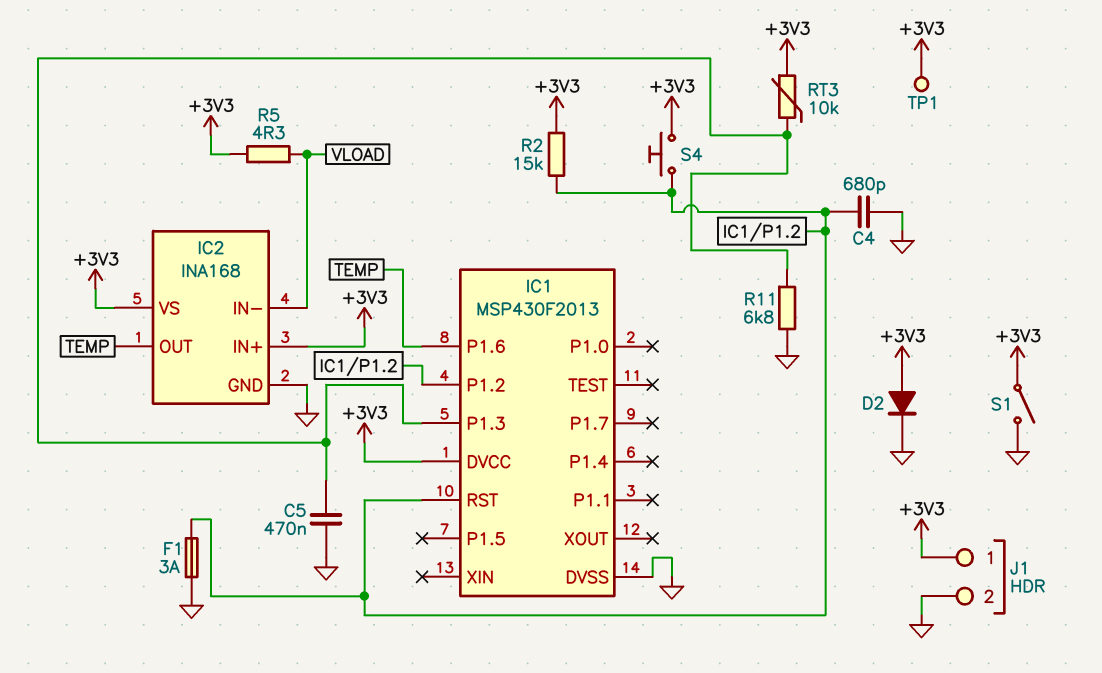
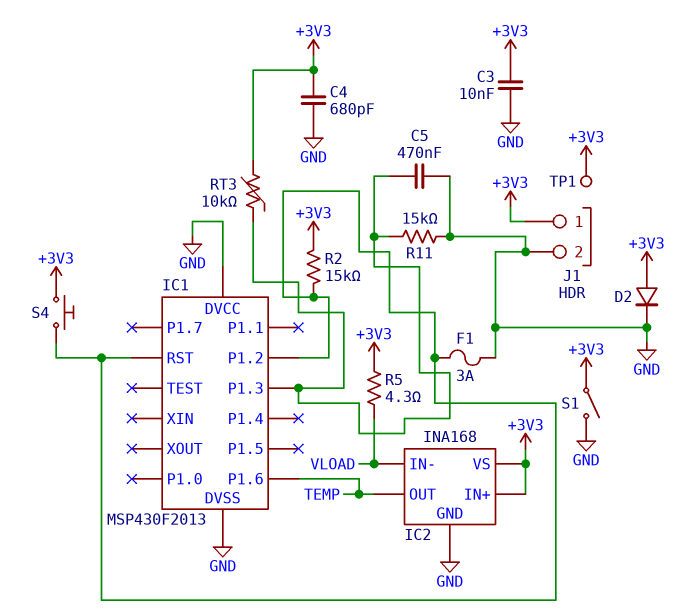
C3: none -> 10nF (+3V3, GND)
C4: 680pF (GND, IC1/P1.2) -> 680pF (+3V3, GND)
IC1 pin DVCC: +3V3 -> GND
R11: 6.8k (GND, IC1/P1.3) -> 15k (GND, IC1/P1.3)

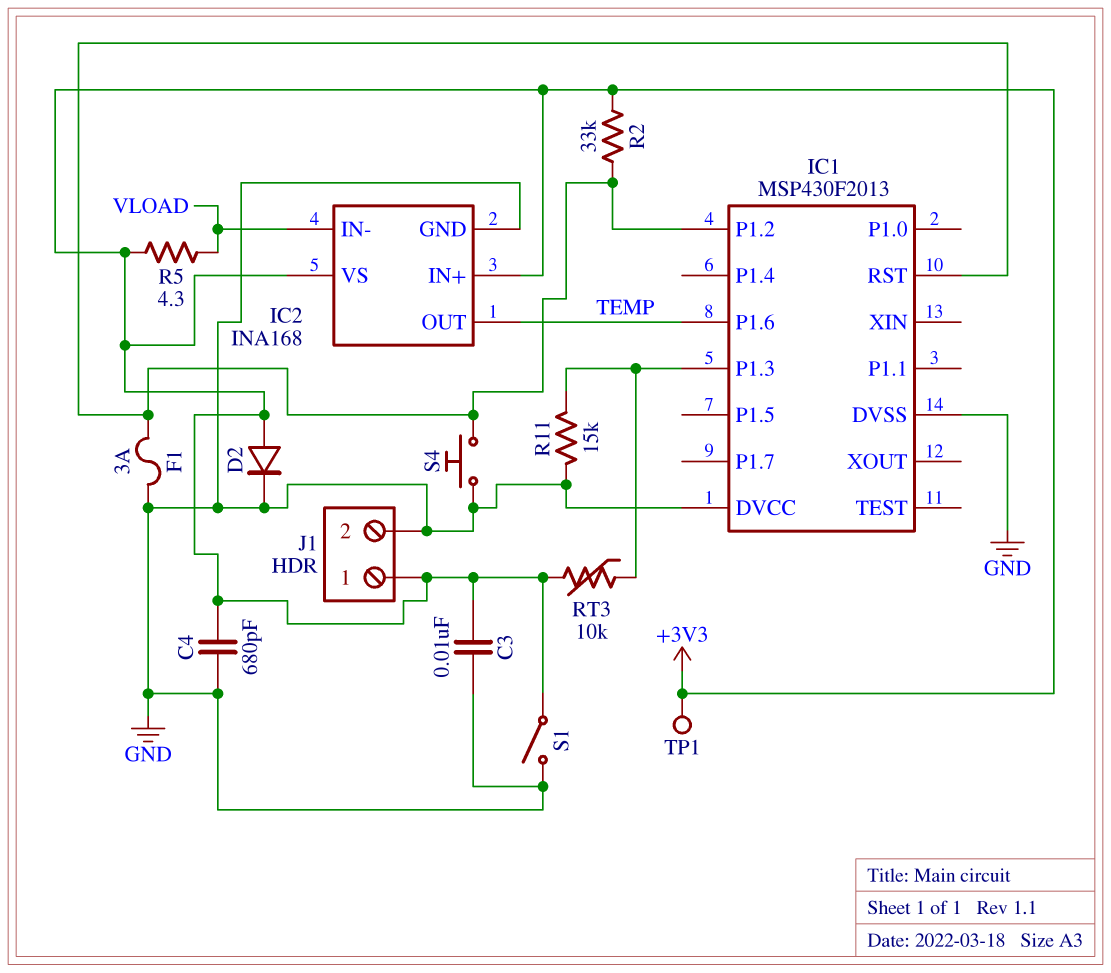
C5: 470nF (GND, IC1/P1.3) -> none
R2: 15k (+3V3, IC1/P1.2) -> 33k (+3V3, IC1/P1.2)
S4: button (+3V3, IC1/P1.2) -> button (GND, IC1/P1.2)

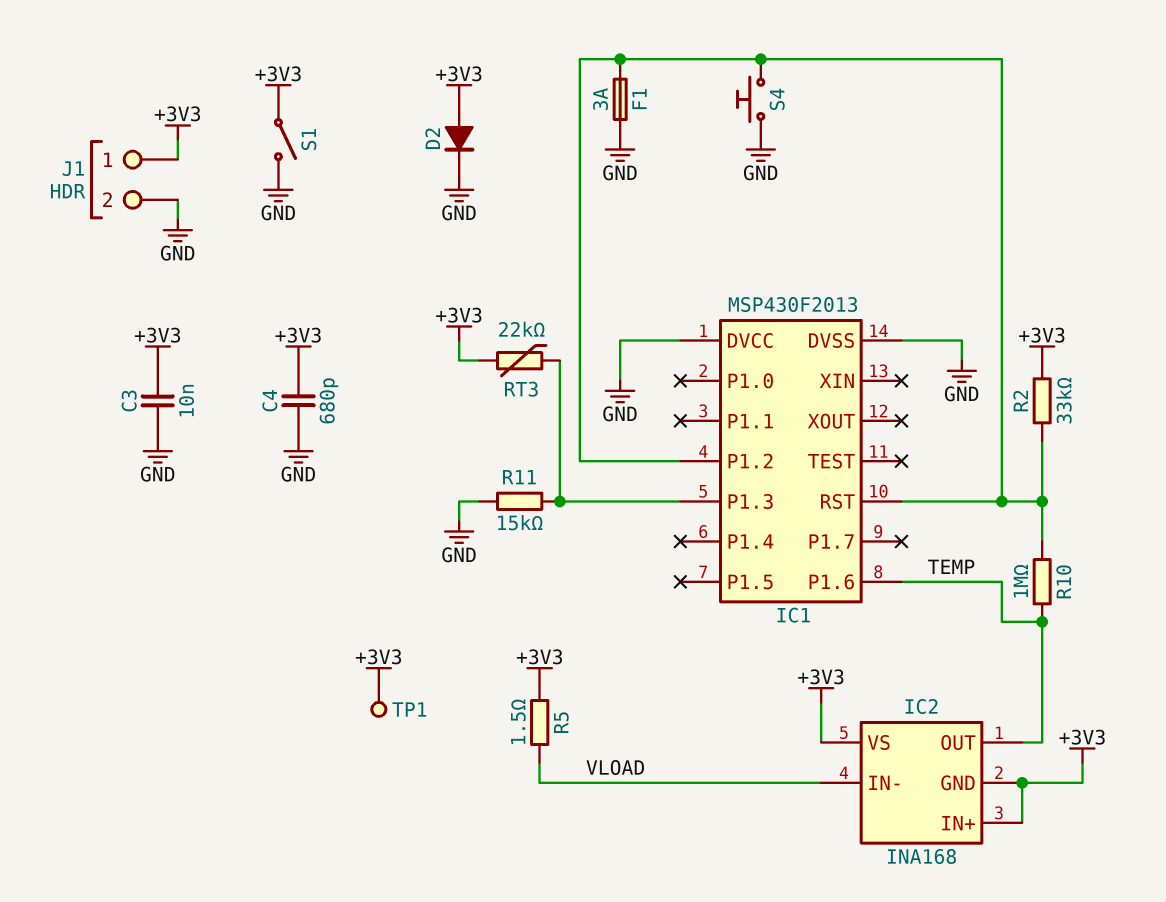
IC2 pin GND: GND -> +3V3
R5: 4.3 (+3V3, VLOAD) -> 1.5 (+3V3, VLOAD)
R10: none -> 1M (IC1/P1.2, TEMP)
RT3: 10k (+3V3, IC1/P1.3) -> 22k (+3V3, IC1/P1.3)

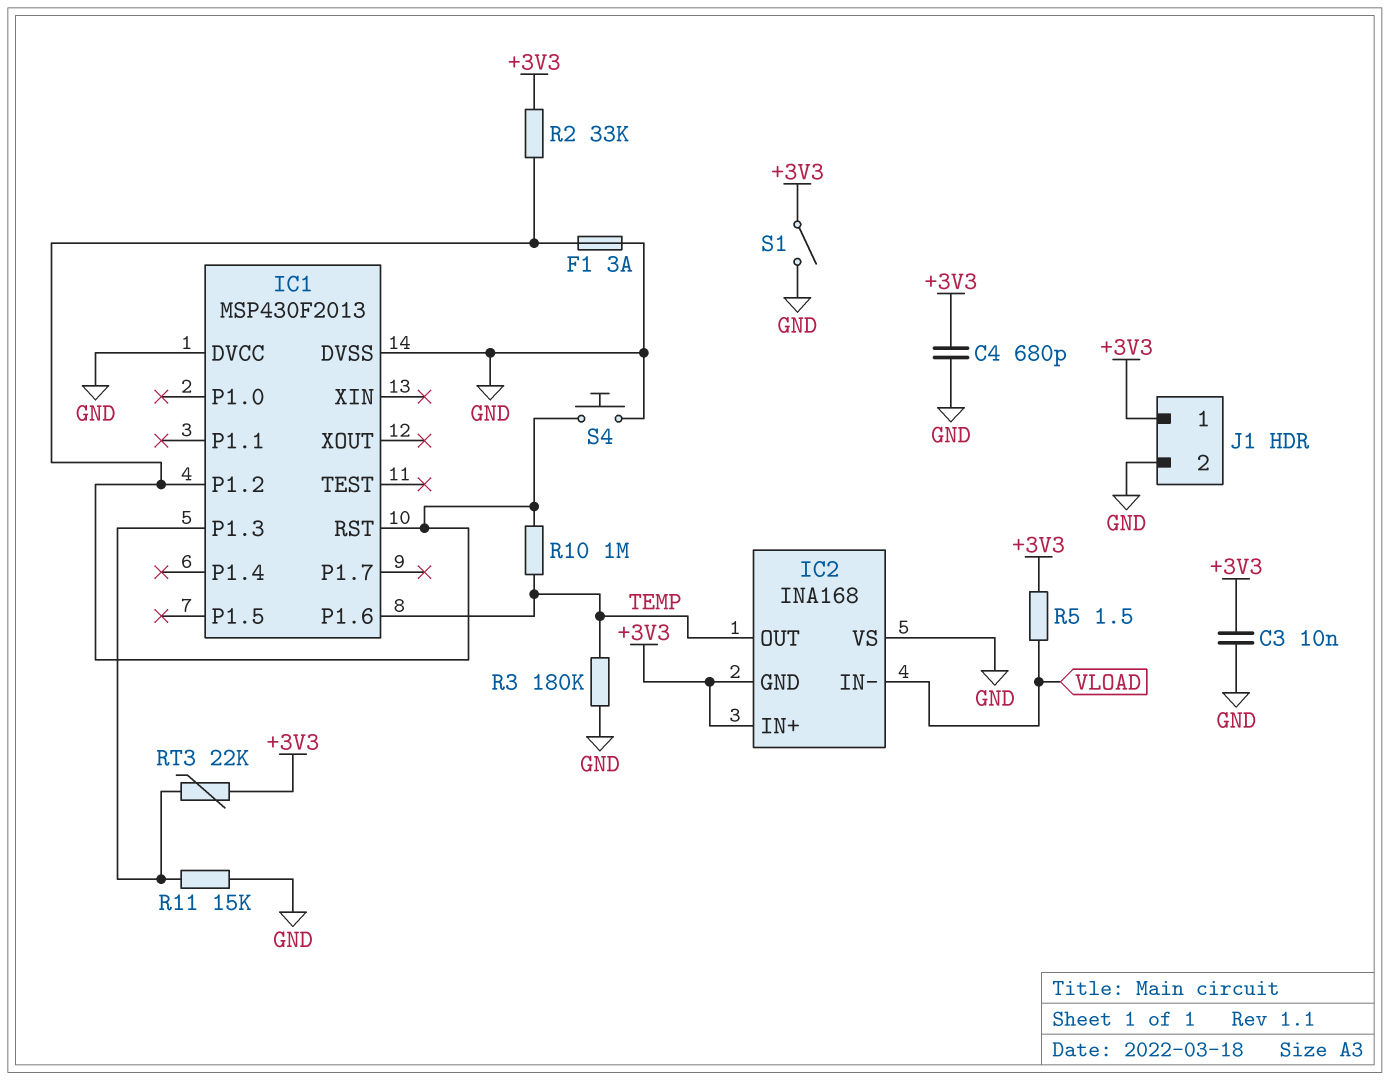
D2: diode (A +3V3, K GND) -> none
IC2 pin VS: +3V3 -> GND
R3: none -> 180k (GND, TEMP)
TP1: test point (+3V3) -> none

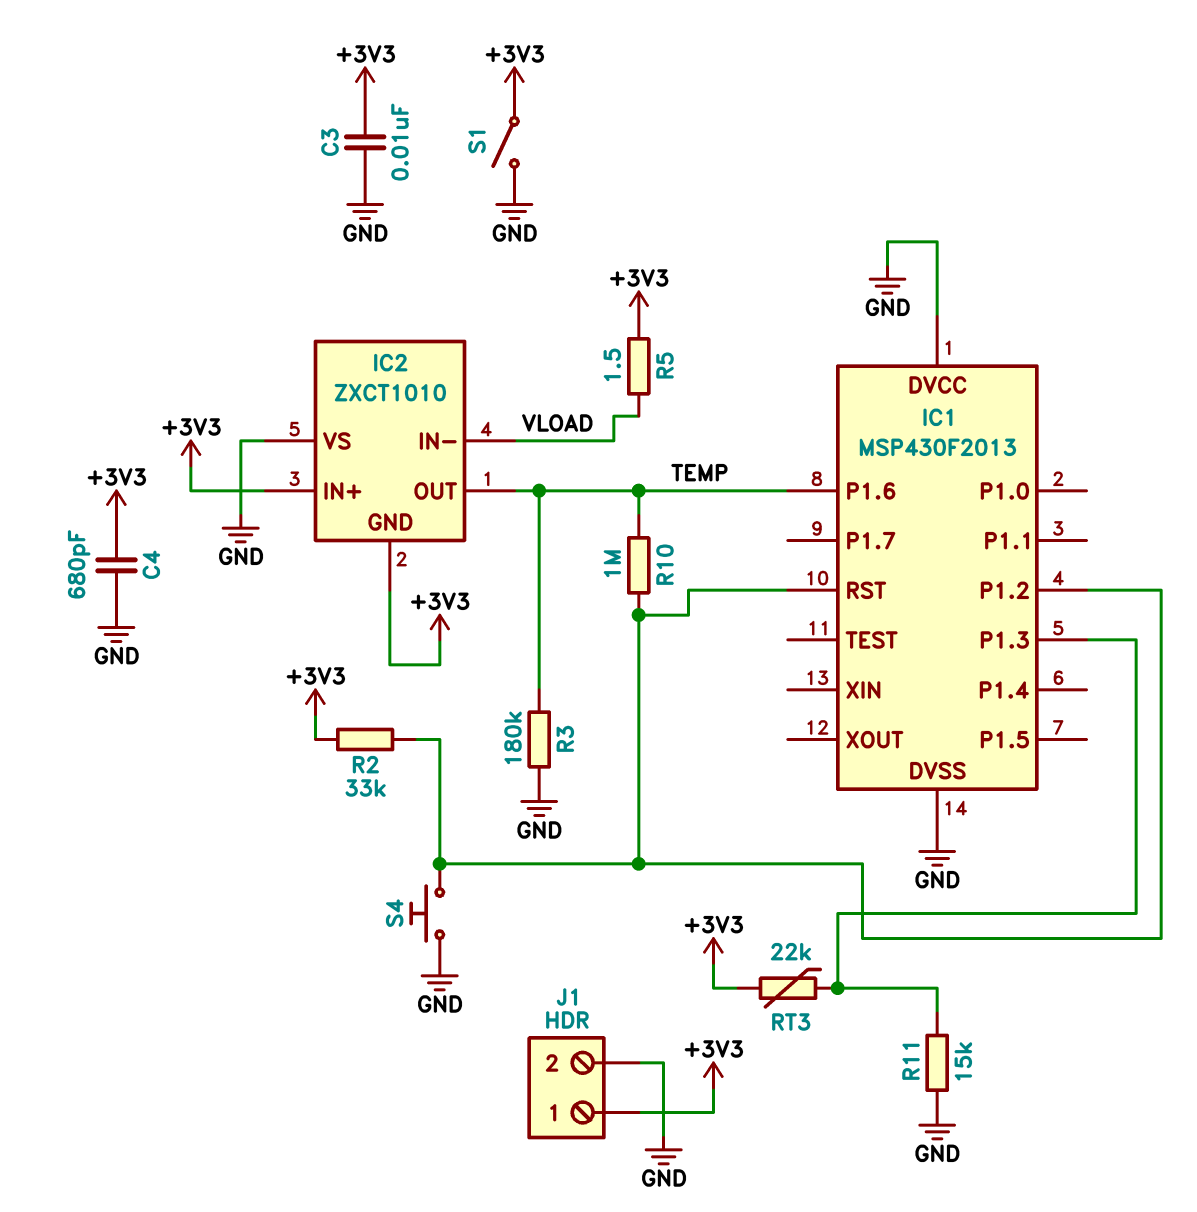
F1: 3A (GND, IC1/P1.2) -> none
IC2: INA168 -> ZXCT1010

